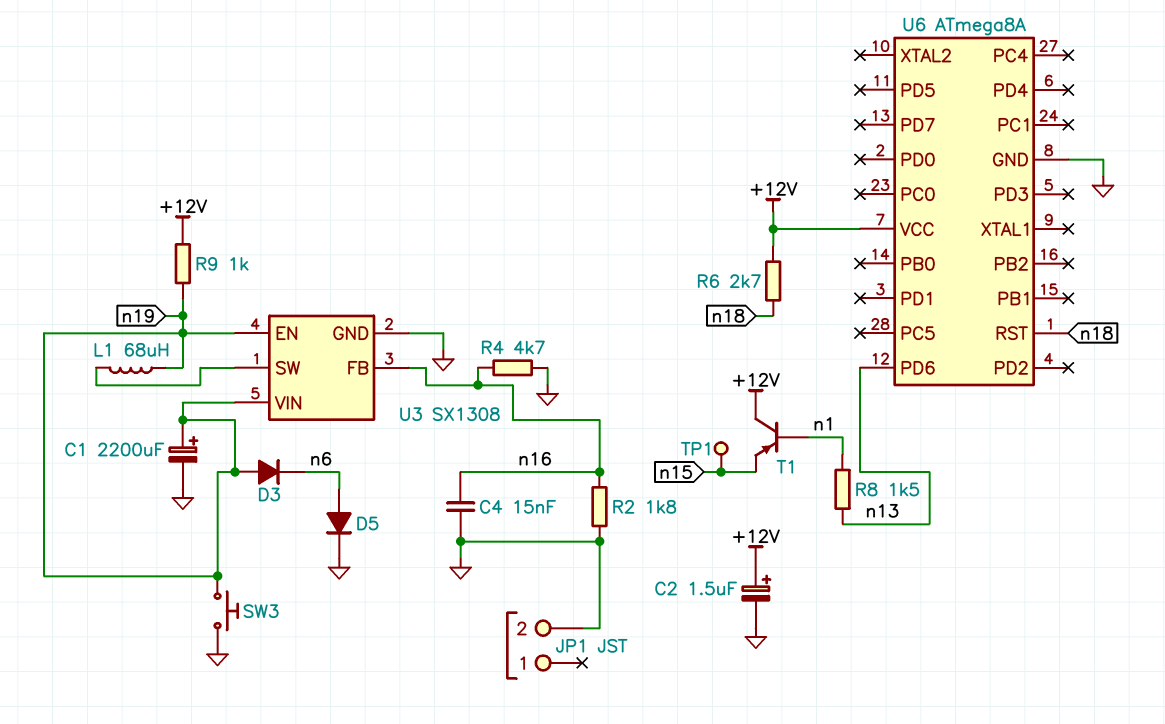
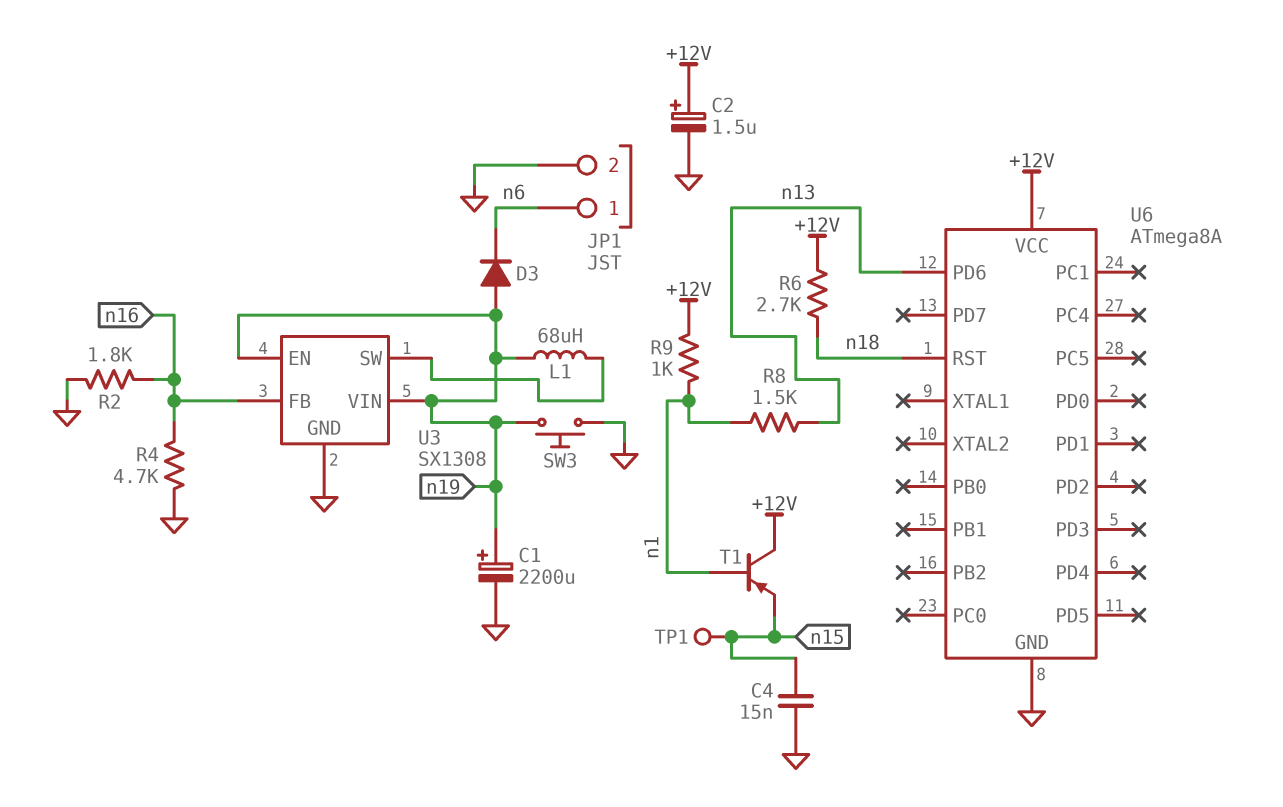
C4: 15nF (GND, n16) -> 15nF (GND, n15)
D5: diode (A n6, K GND) -> none
JP1 pin 1: none -> n6
R9: 1k (+12V, n19) -> 1k (+12V, n1)

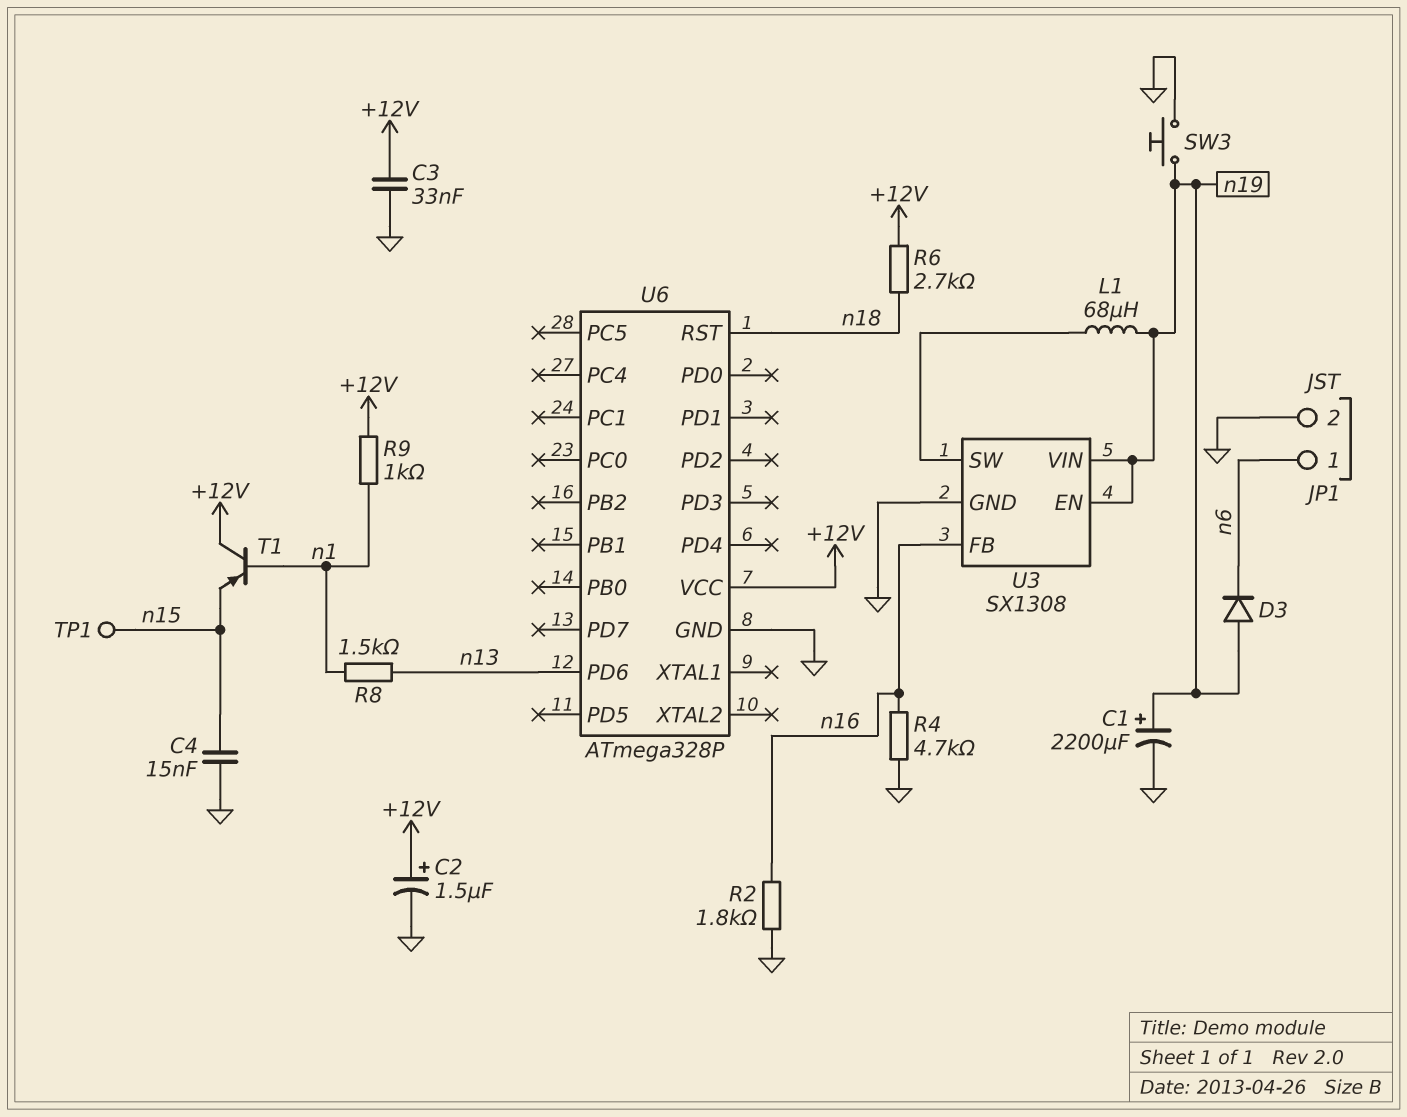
C3: none -> 33nF (+12V, GND)
U6: ATmega8A -> ATmega328P

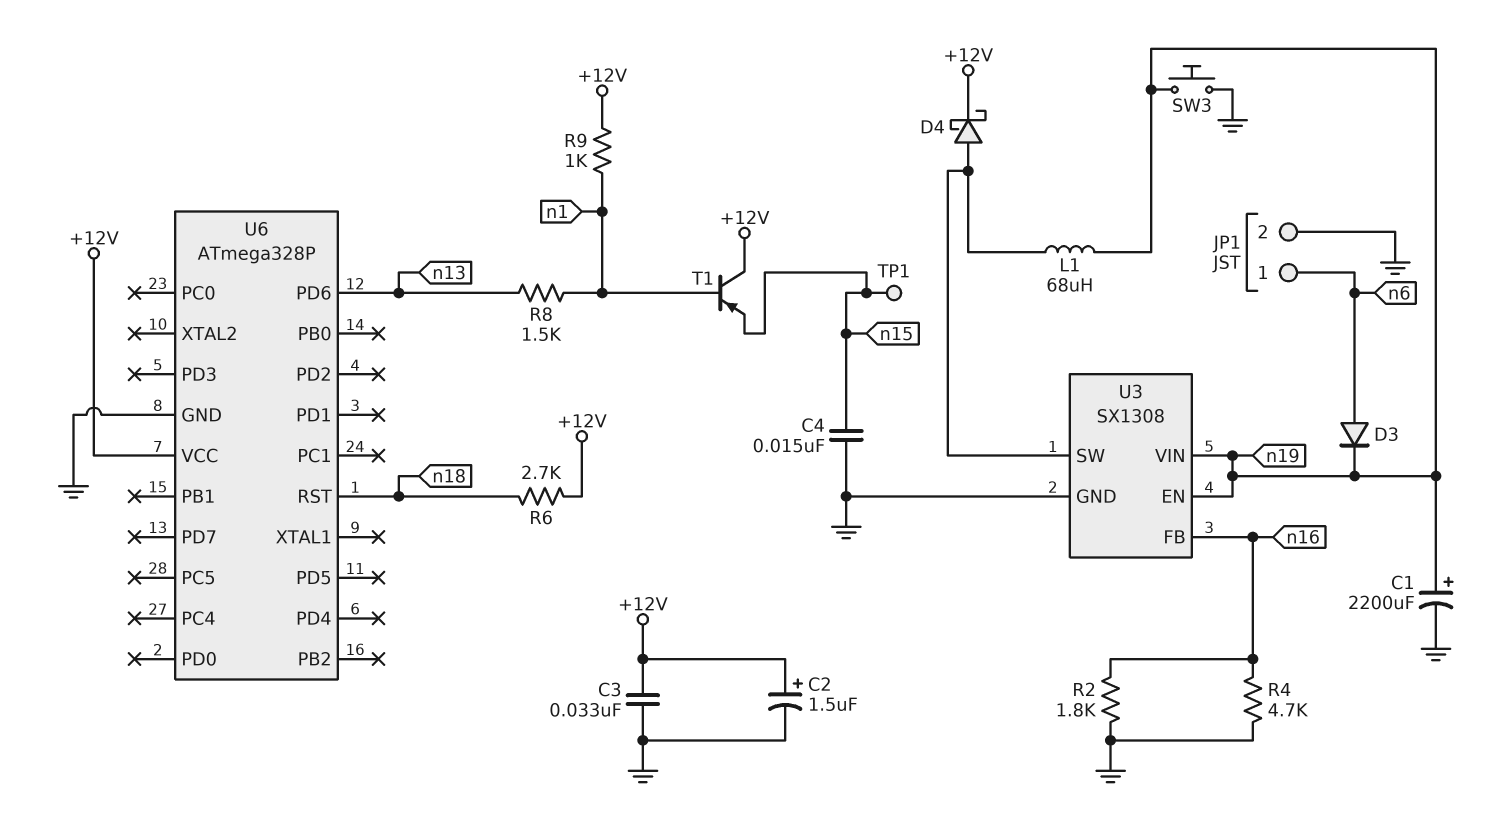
D3: diode (A n19, K n6) -> diode (A n6, K n19)
D4: none -> schottky (A U3/SW, K +12V)

